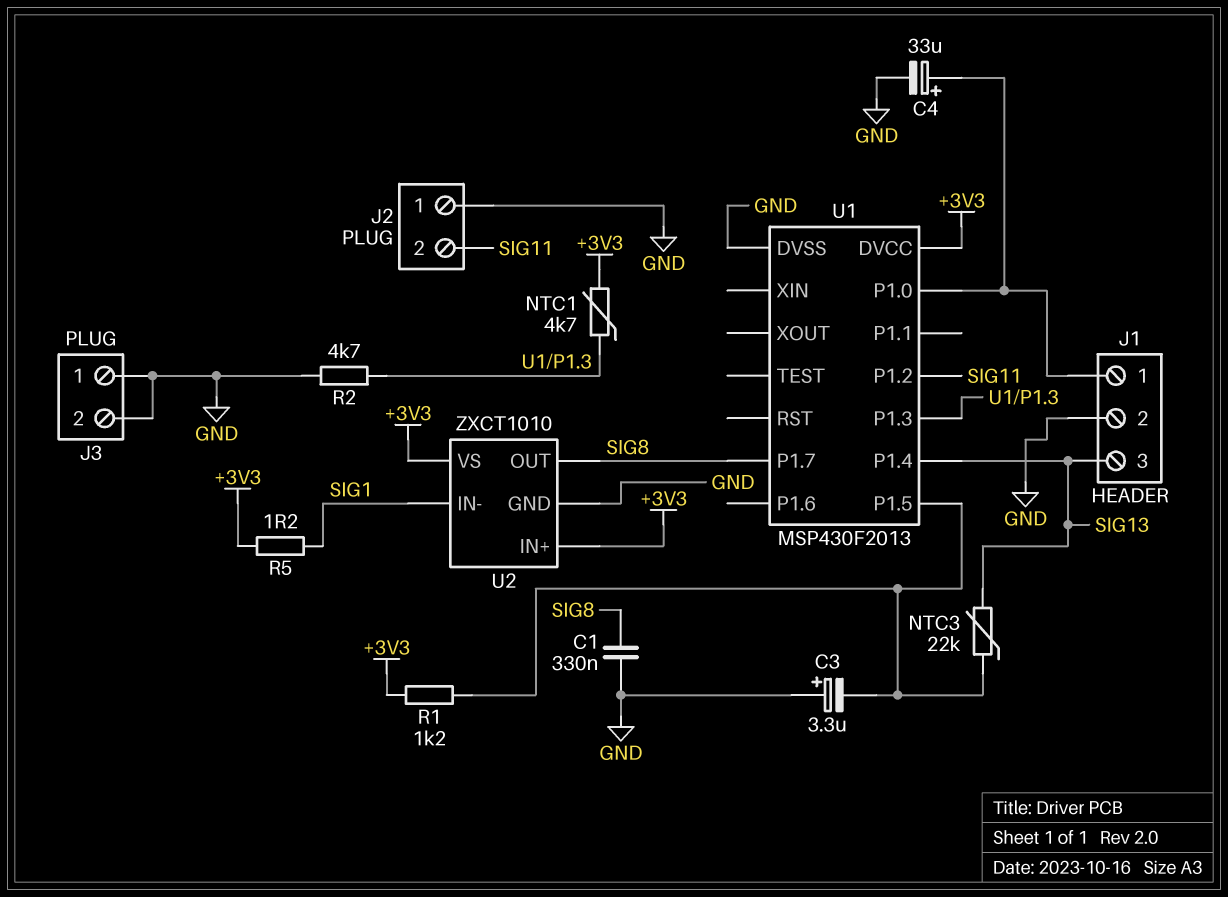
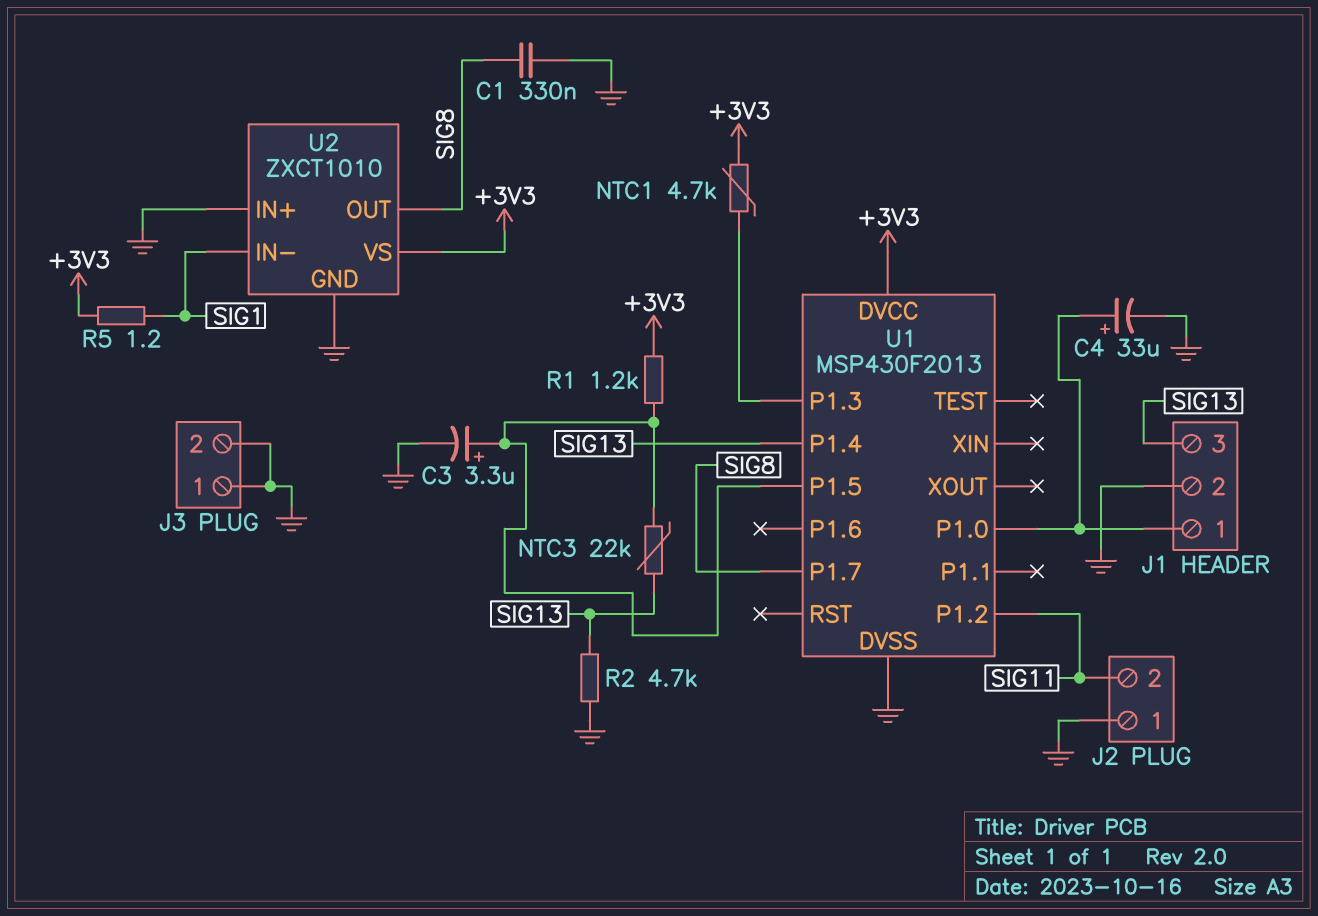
C3: 3.3uF (plus GND, minus U1/P1.5) -> 3.3uF (plus U1/P1.5, minus GND)
R2: 4.7k (GND, U1/P1.3) -> 4.7k (GND, SIG13)
U2 pin IN+: +3V3 -> GND

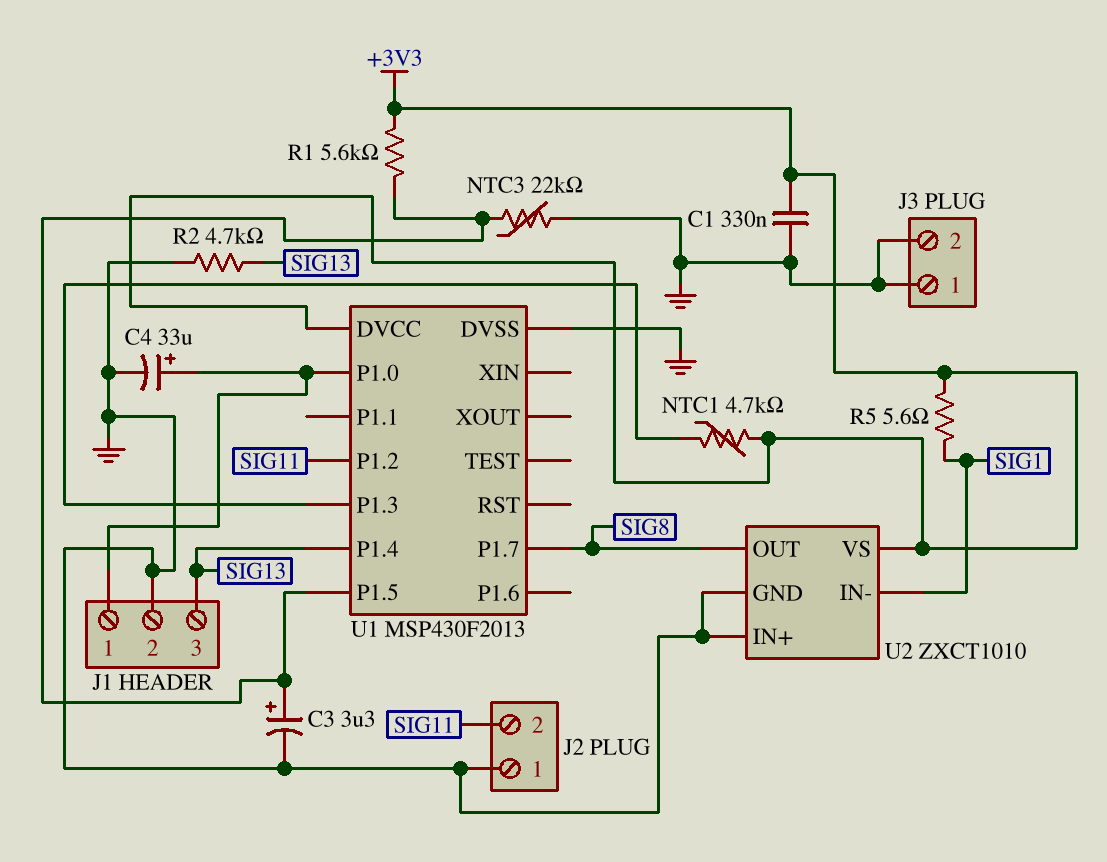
C1: 330nF (GND, SIG8) -> 330nF (+3V3, GND)
NTC3: 22k (SIG13, U1/P1.5) -> 22k (GND, U1/P1.5)
R1: 1.2k (+3V3, U1/P1.5) -> 5.6k (+3V3, U1/P1.5)
R5: 1.2 (+3V3, SIG1) -> 5.6 (+3V3, SIG1)

